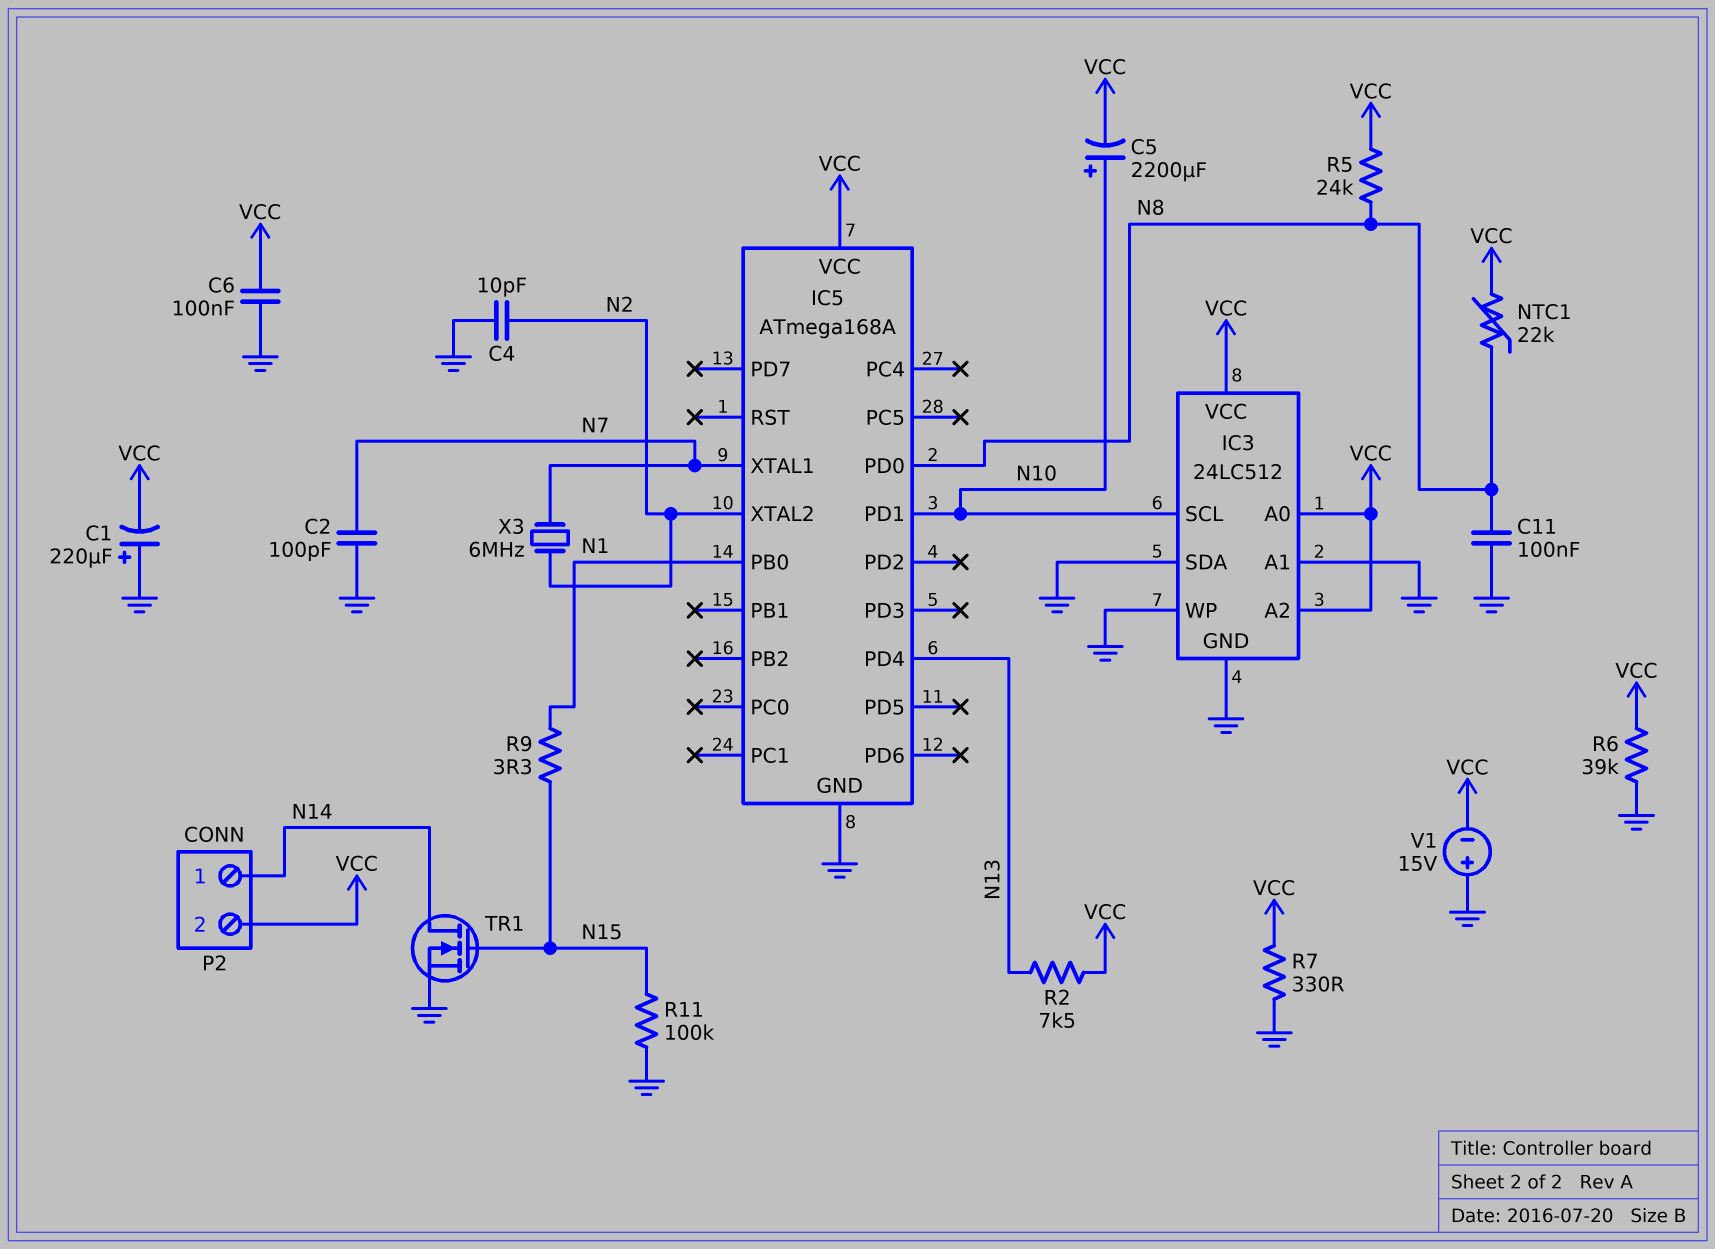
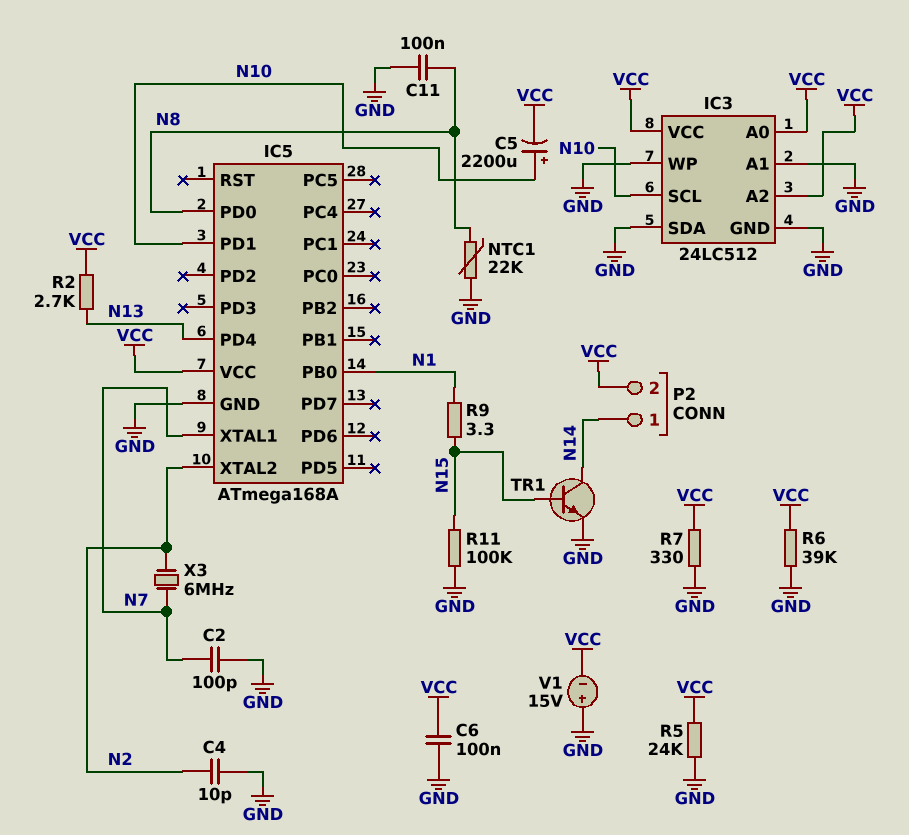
C1: 220uF (plus GND, minus VCC) -> none
NTC1: 22k (N8, VCC) -> 22k (GND, N8)
R2: 7.5k (N13, VCC) -> 2.7k (N13, VCC)
R5: 24k (N8, VCC) -> 24k (GND, VCC)
TR1: NMOS (G N15, D N14, S GND) -> NPN (B N15, C N14, E GND)

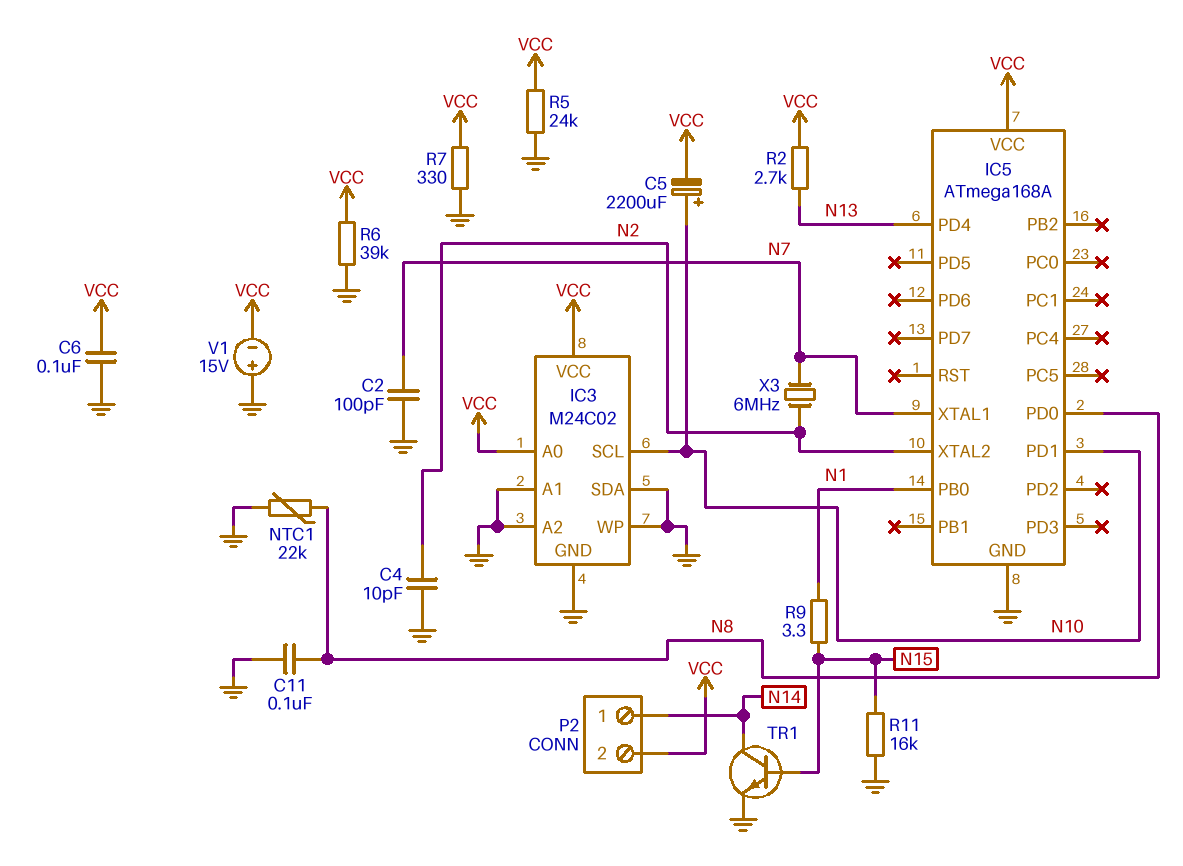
IC3: 24LC512 -> M24C02
IC3 pin A2: VCC -> GND
R11: 100k (GND, N15) -> 16k (GND, N15)

